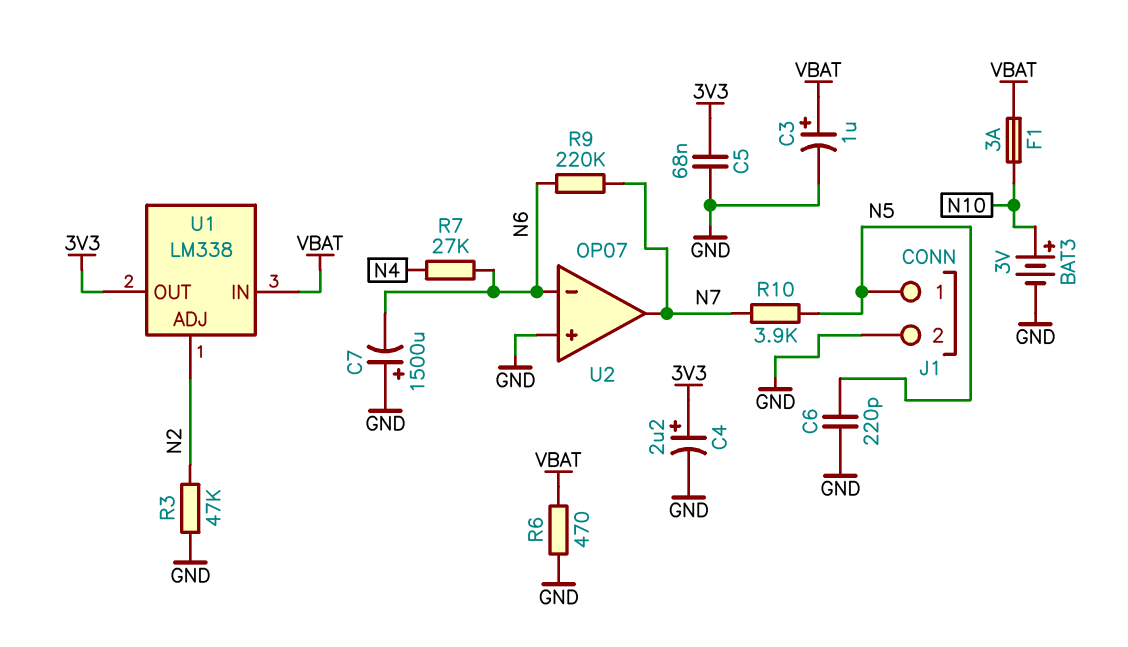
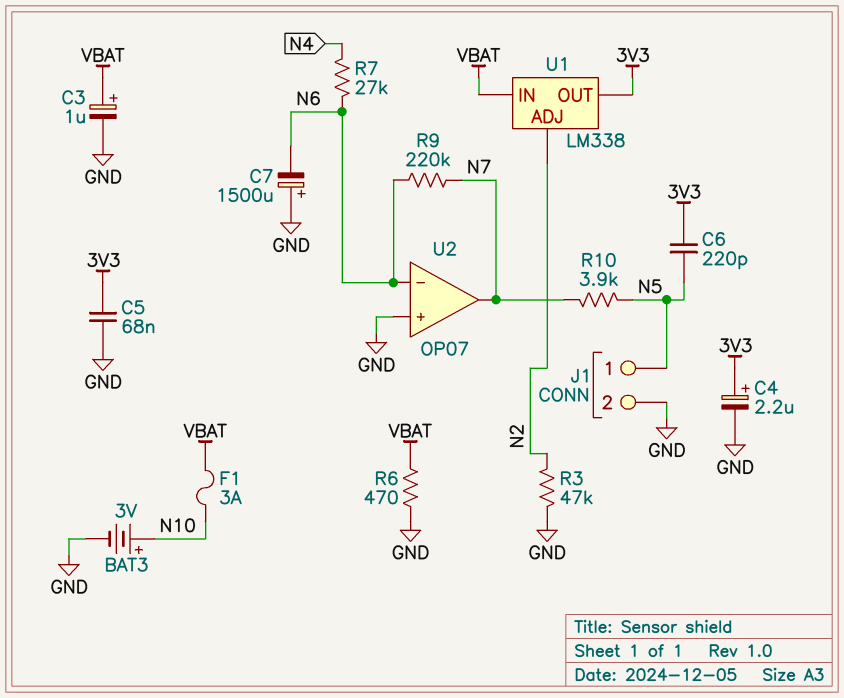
C6: 220pF (GND, N5) -> 220pF (3V3, N5)

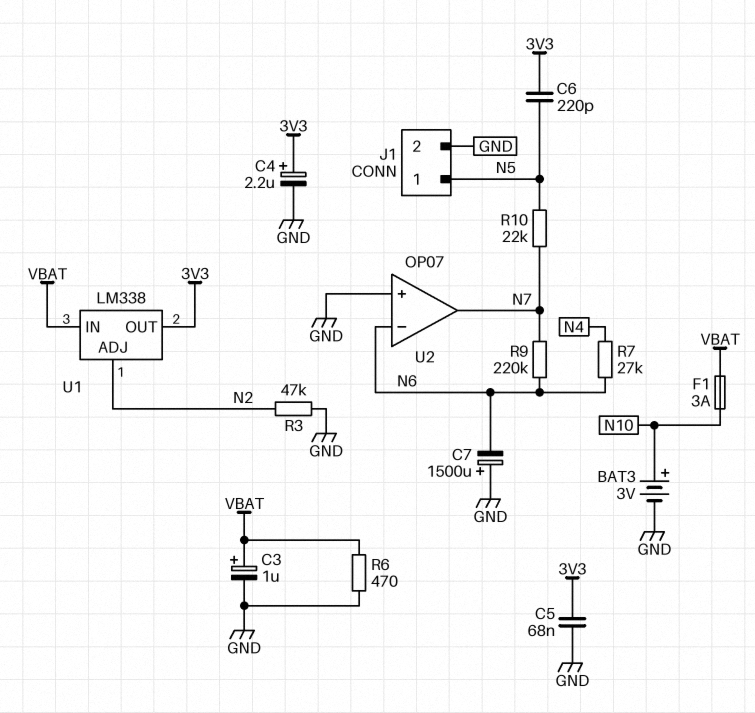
R10: 3.9k (N5, N7) -> 22k (N5, N7)

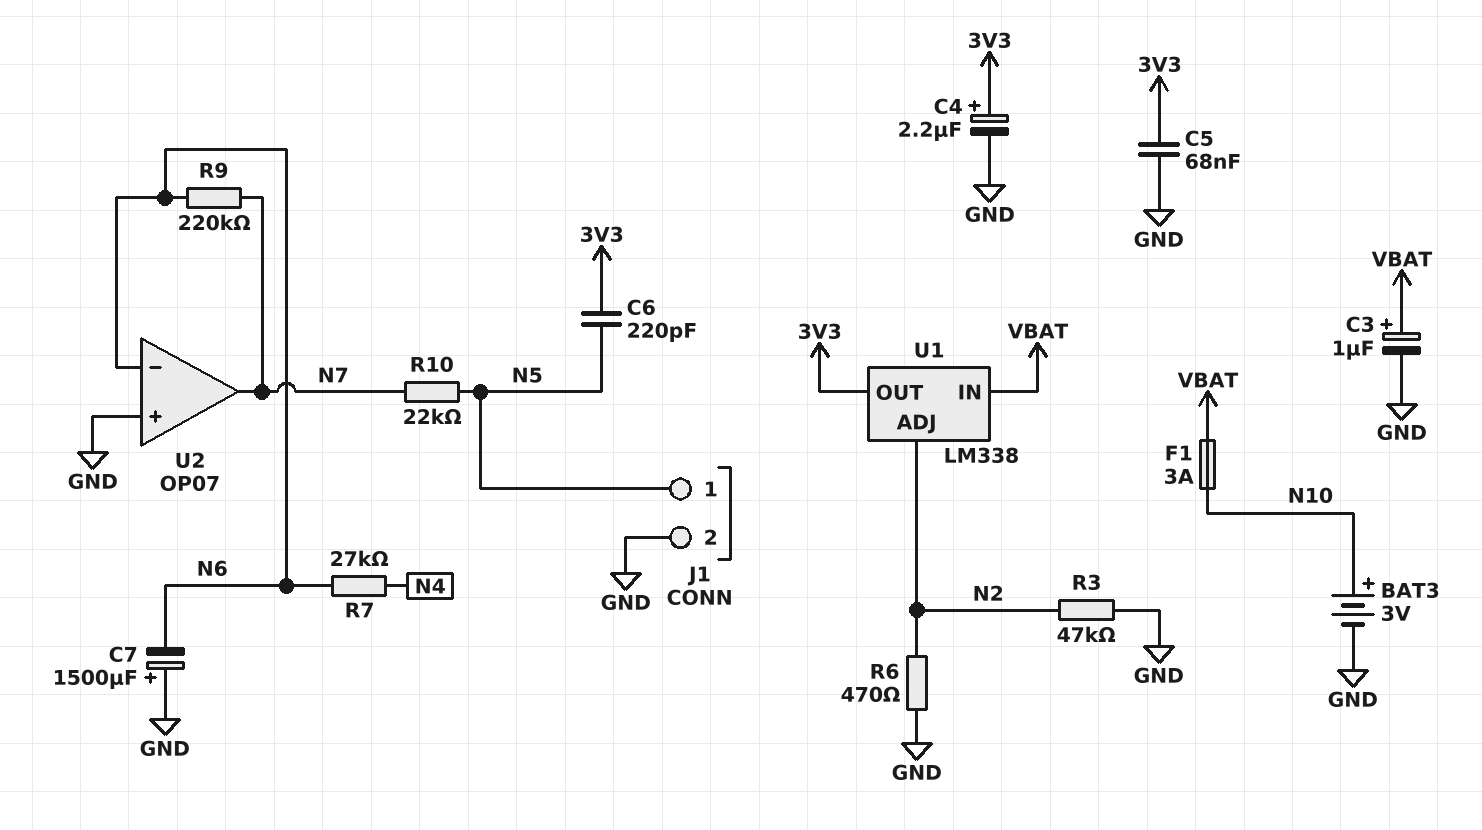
R6: 470 (GND, VBAT) -> 470 (GND, N2)

